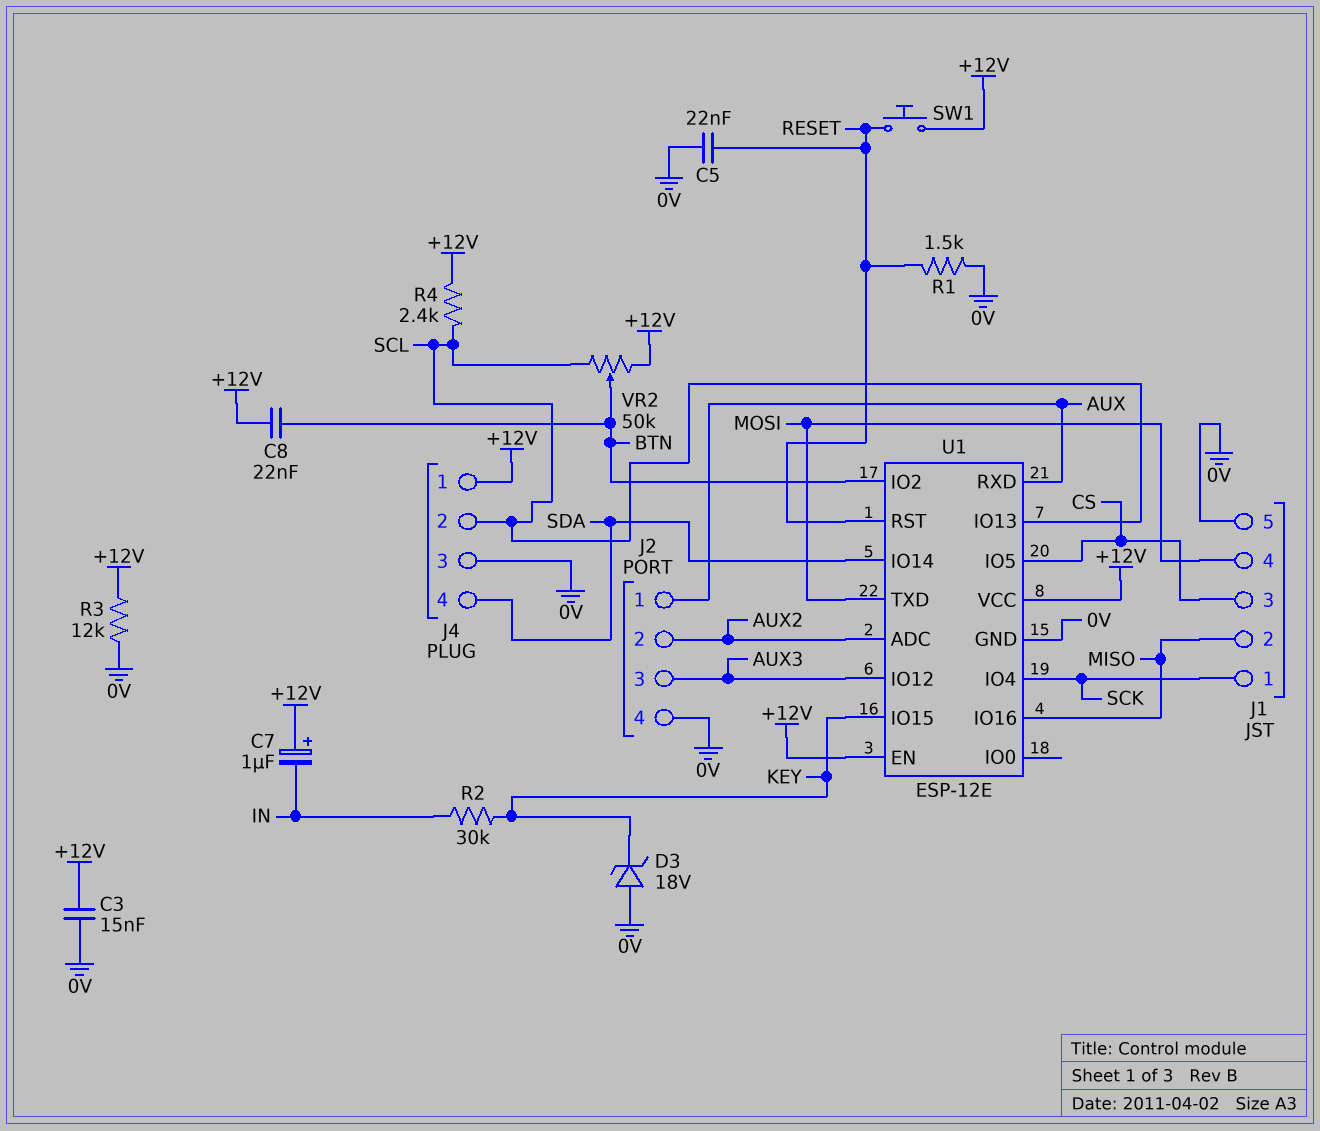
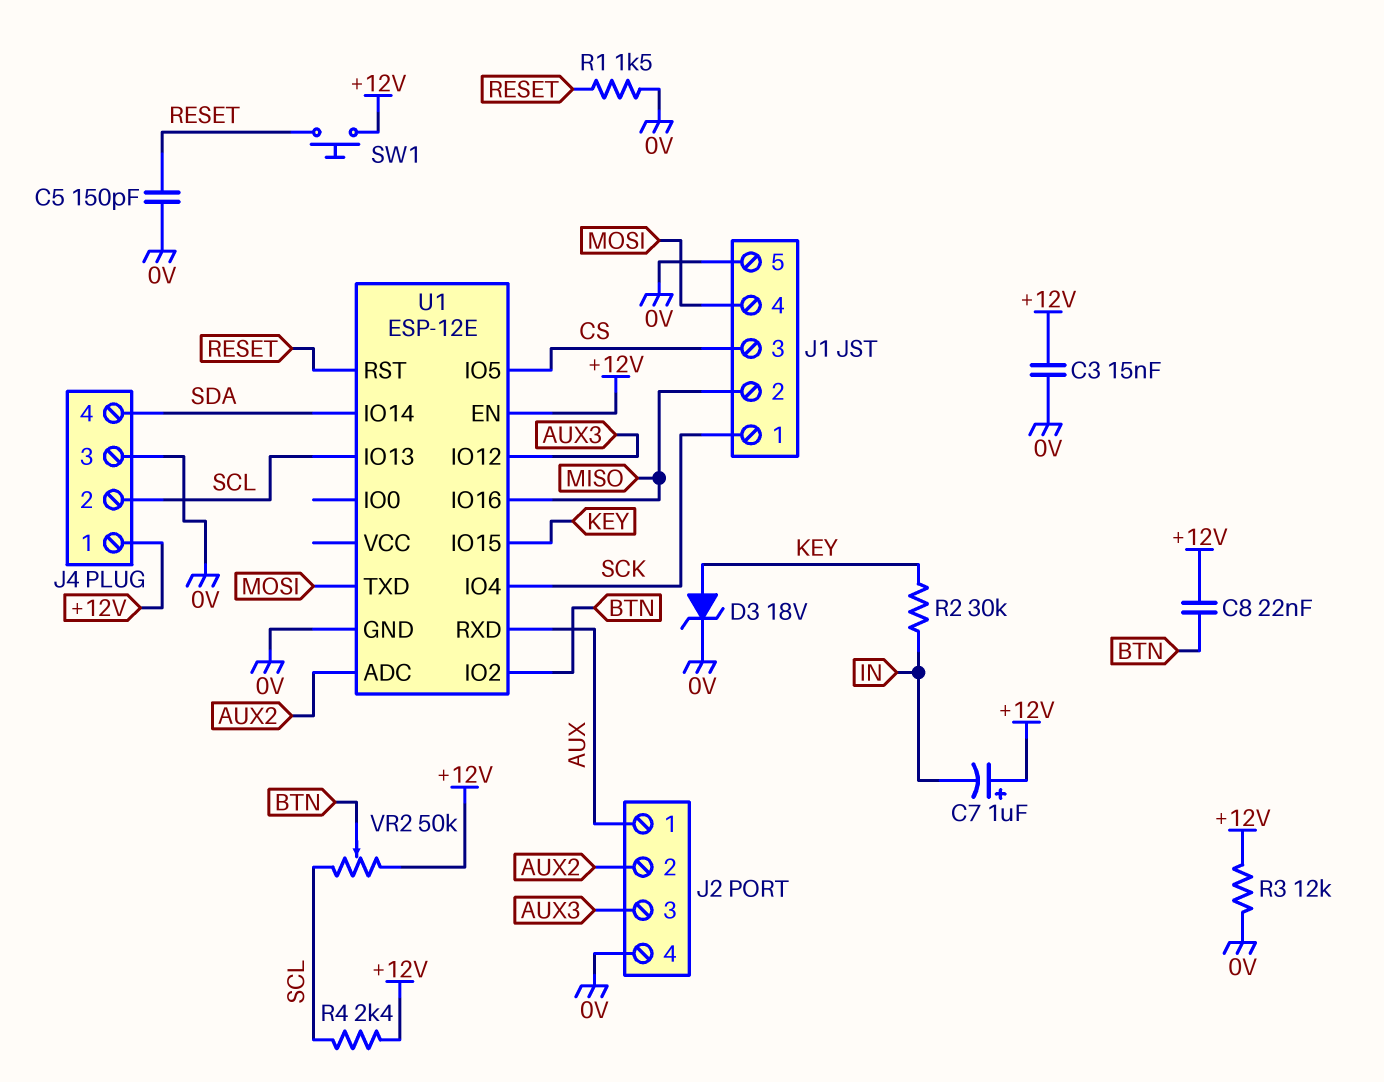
C5: 22nF (0V, RESET) -> 150pF (0V, RESET)
D3: zener 18V (A 0V, K KEY) -> zener 18V (A KEY, K 0V)
U1 pin VCC: +12V -> none

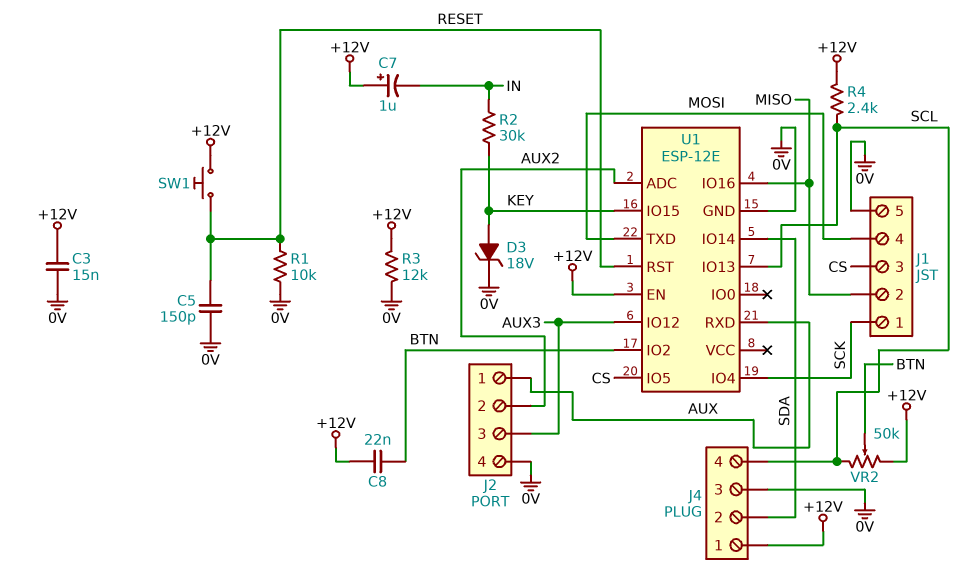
J4 pin 2: SCL -> SDA
J4 pin 4: SDA -> SCL
R1: 1.5k (0V, RESET) -> 10k (0V, RESET)

